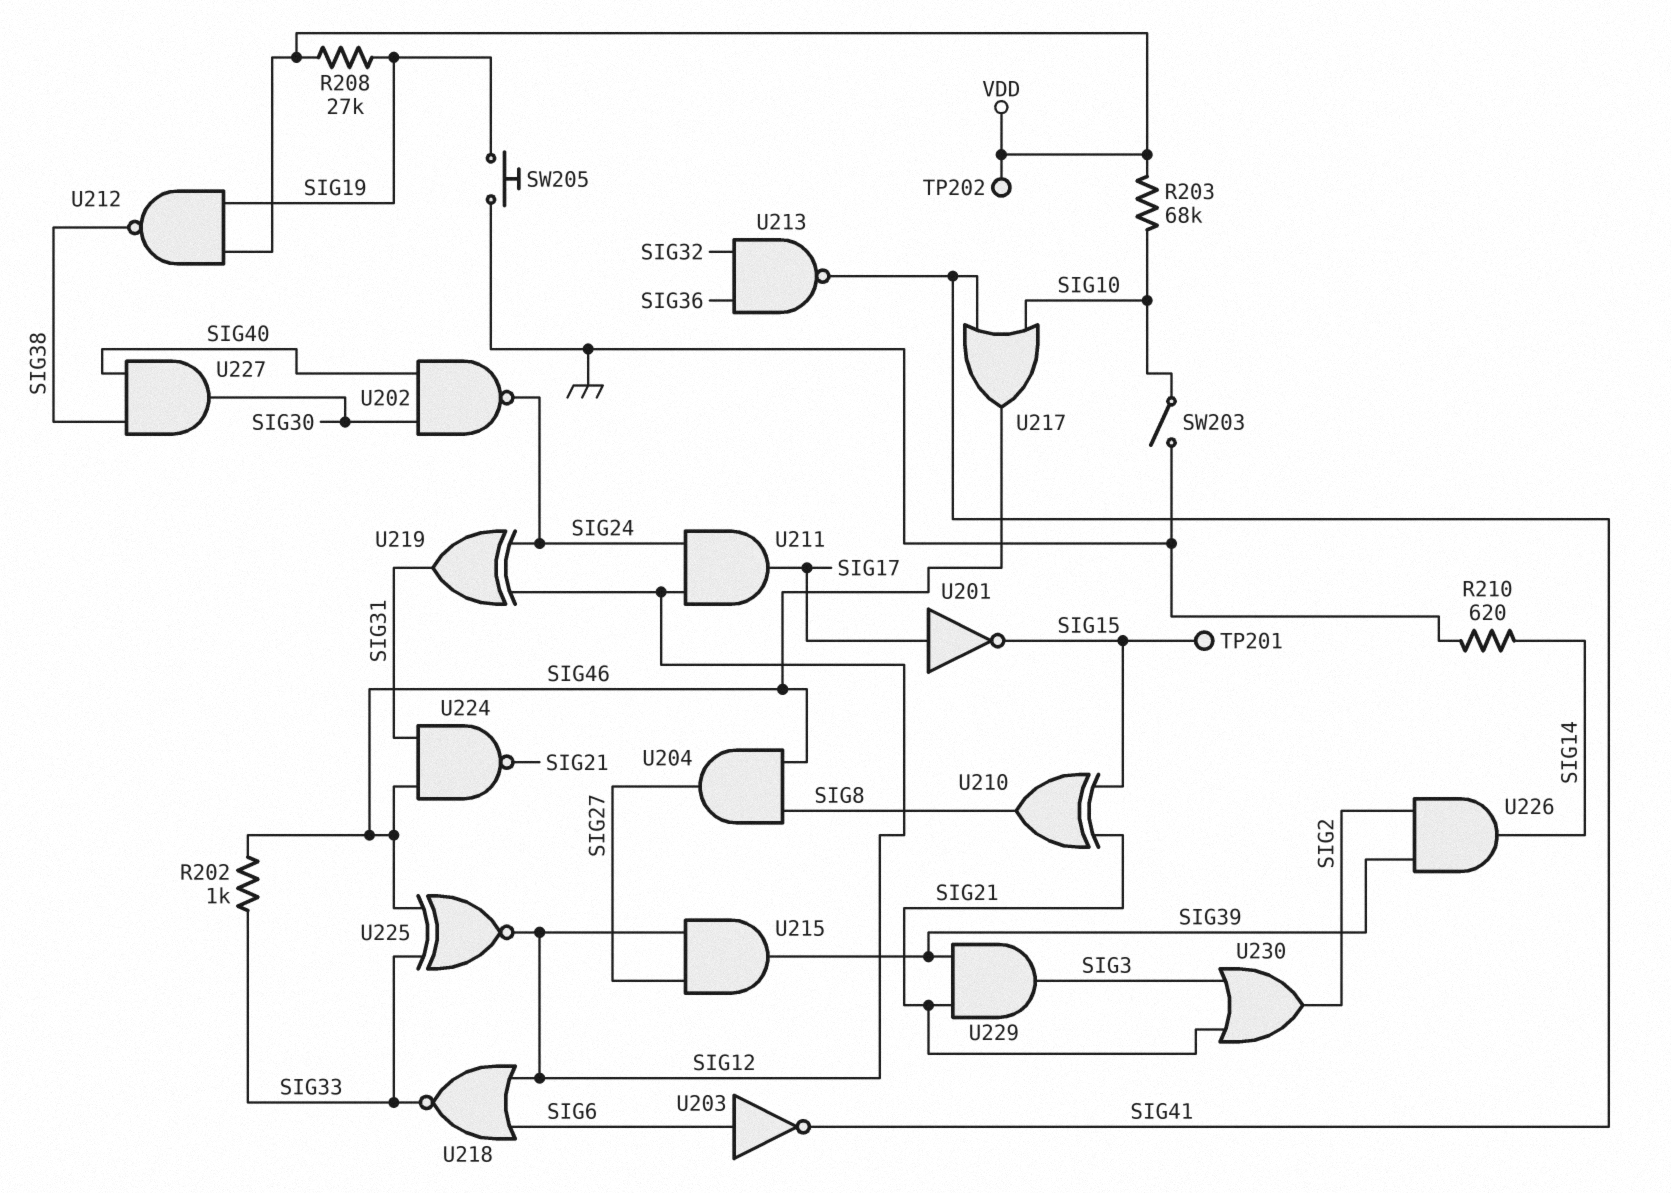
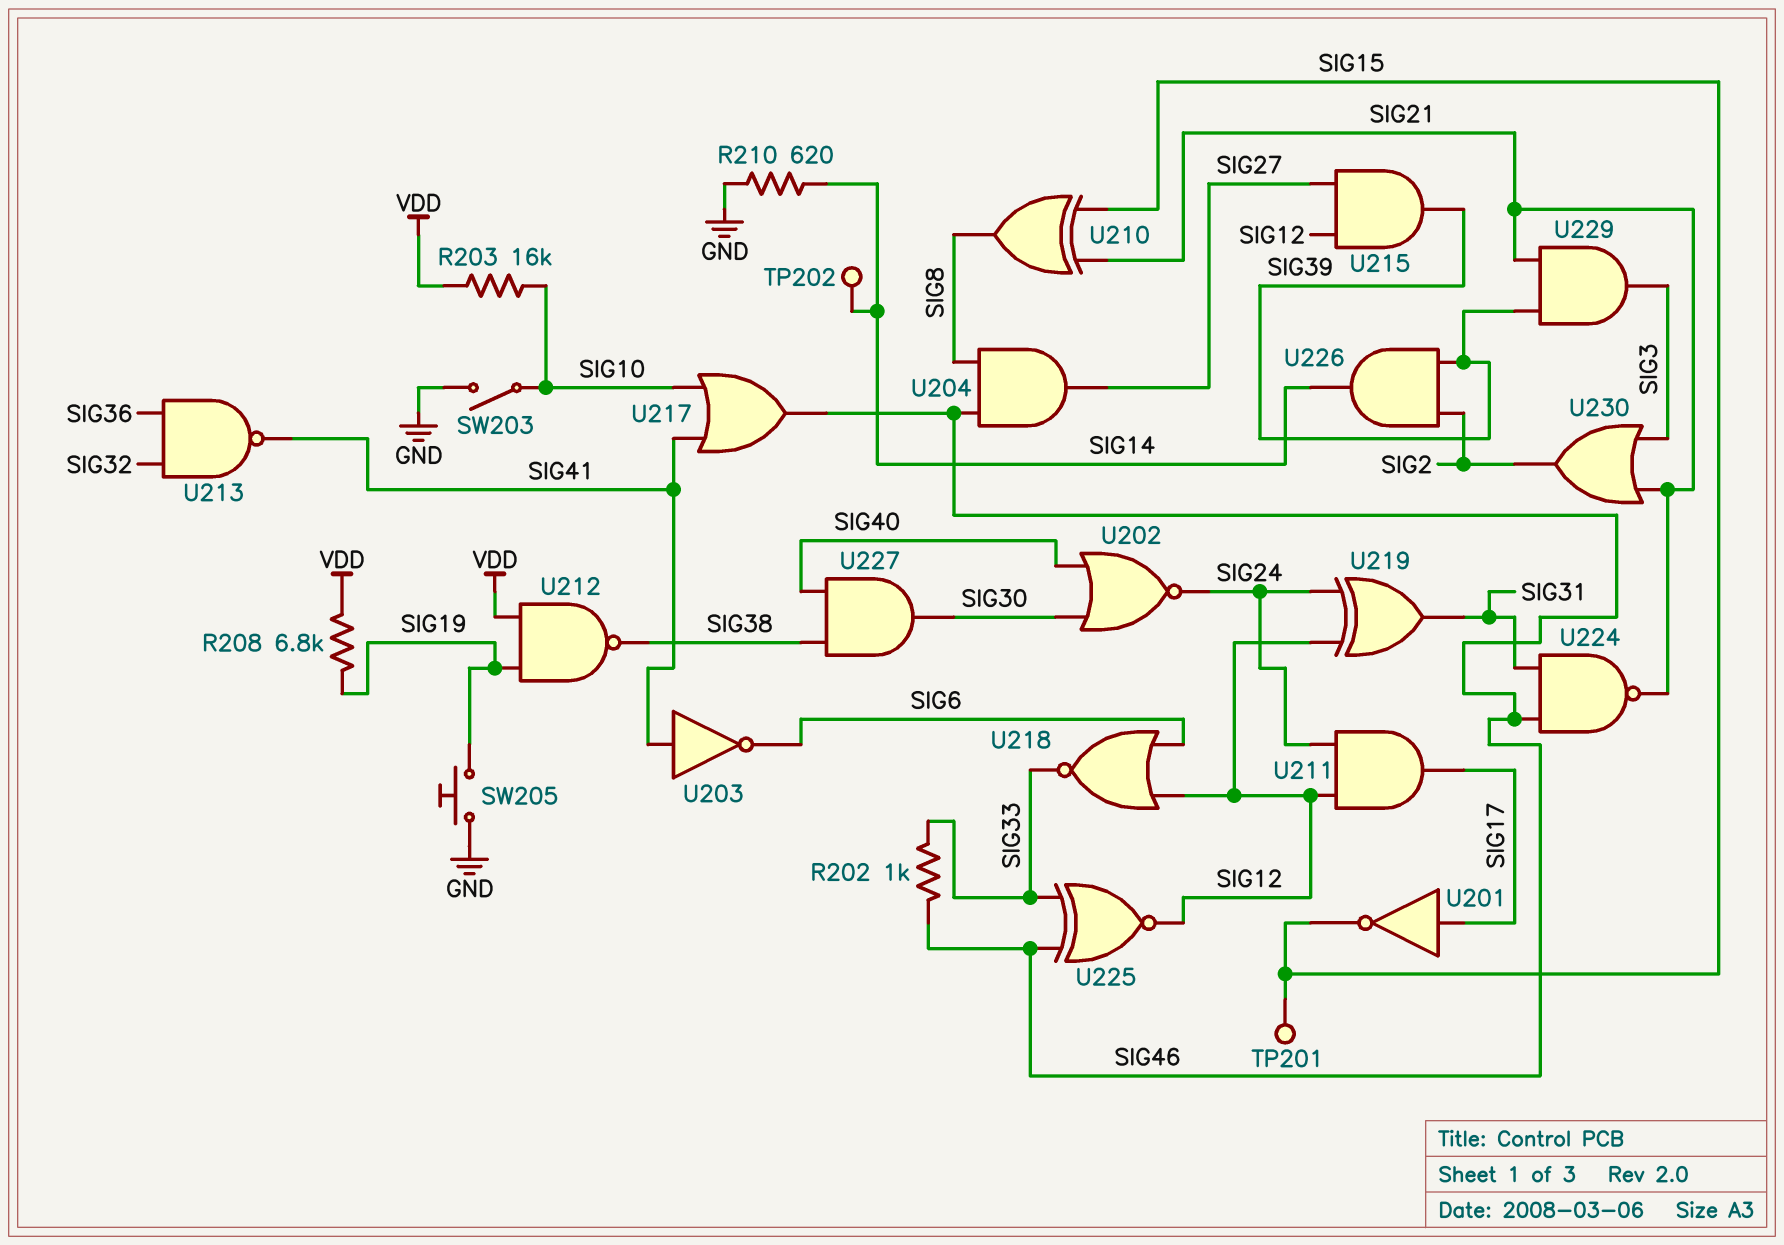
R203: 68k (SIG10, VDD) -> 16k (SIG10, VDD)
R208: 27k (SIG19, VDD) -> 6.8k (SIG19, VDD)
TP202: test point (VDD) -> test point (SIG14)
U202: NAND (in SIG30, in SIG40, out SIG24) -> NOR (in SIG30, in SIG40, out SIG24)
U203: NOT (in SIG6, out SIG41) -> NOT (in SIG41, out SIG6)

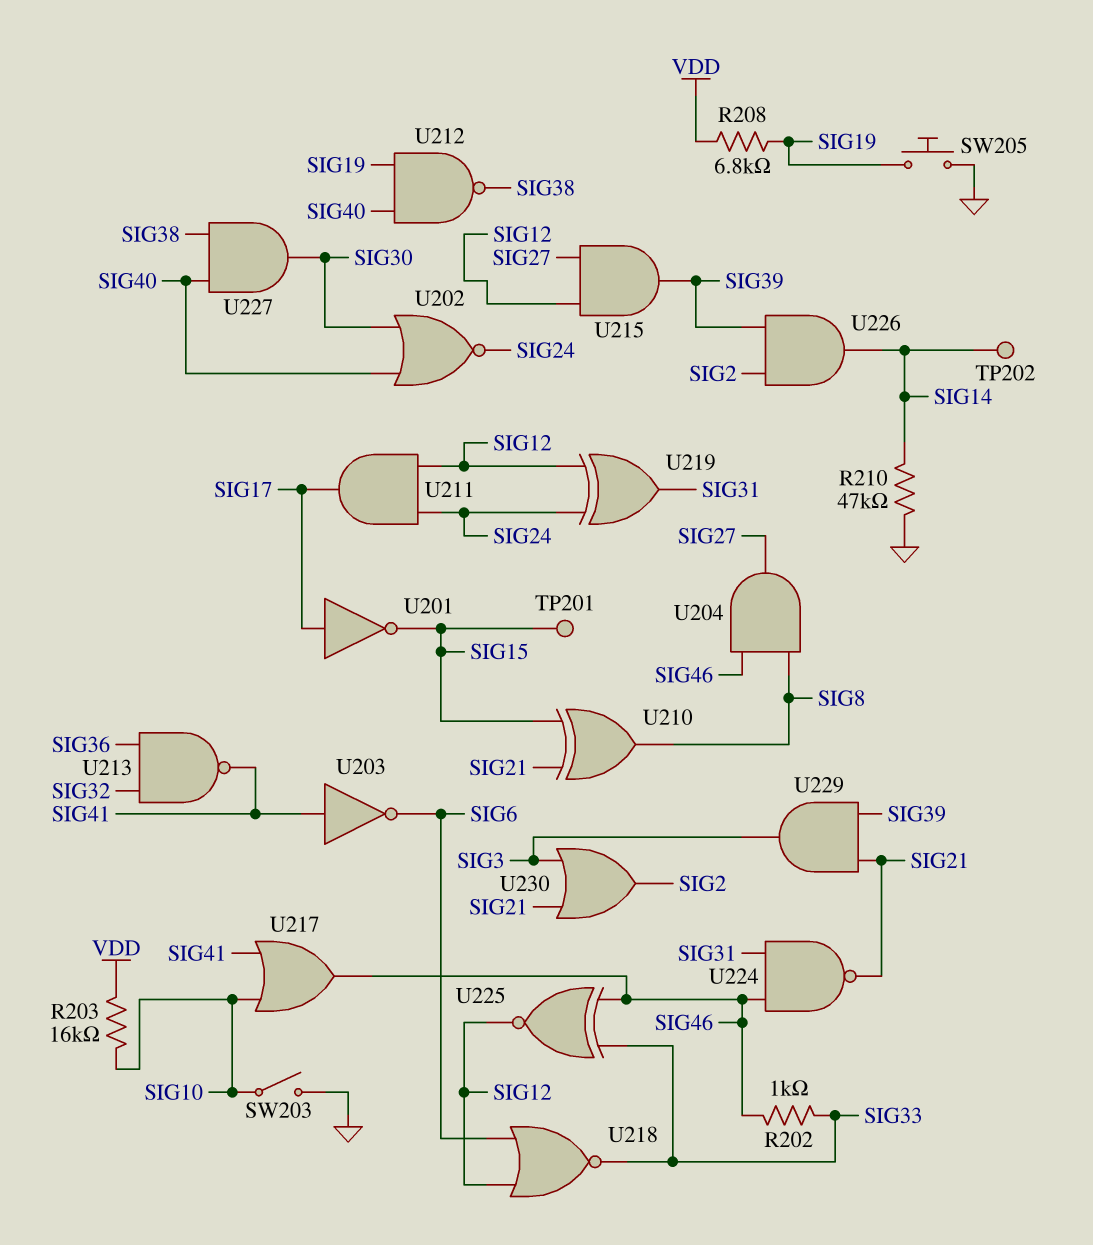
R210: 620 (GND, SIG14) -> 47k (GND, SIG14)
U212: NAND (in SIG19, in VDD, out SIG38) -> NAND (in SIG19, in SIG40, out SIG38)

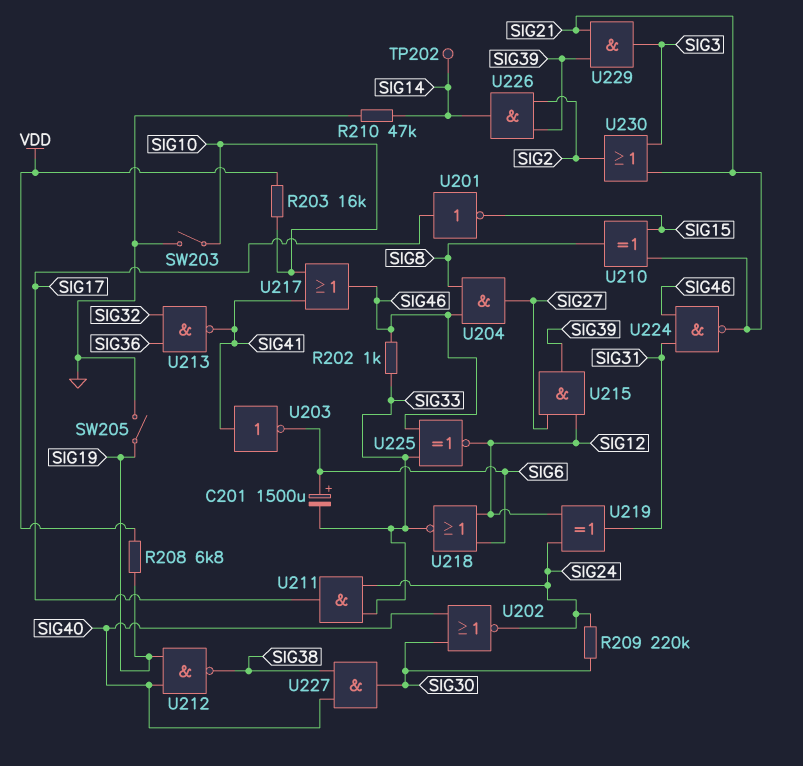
C201: none -> 1500uF (plus SIG6, minus SIG33)
R209: none -> 220k (SIG24, SIG30)
SW205: button (GND, SIG19) -> switch (GND, SIG19)
TP201: test point (SIG15) -> none
U211: AND (in SIG12, in SIG24, out SIG17) -> AND (in SIG24, in SIG33, out SIG17)

